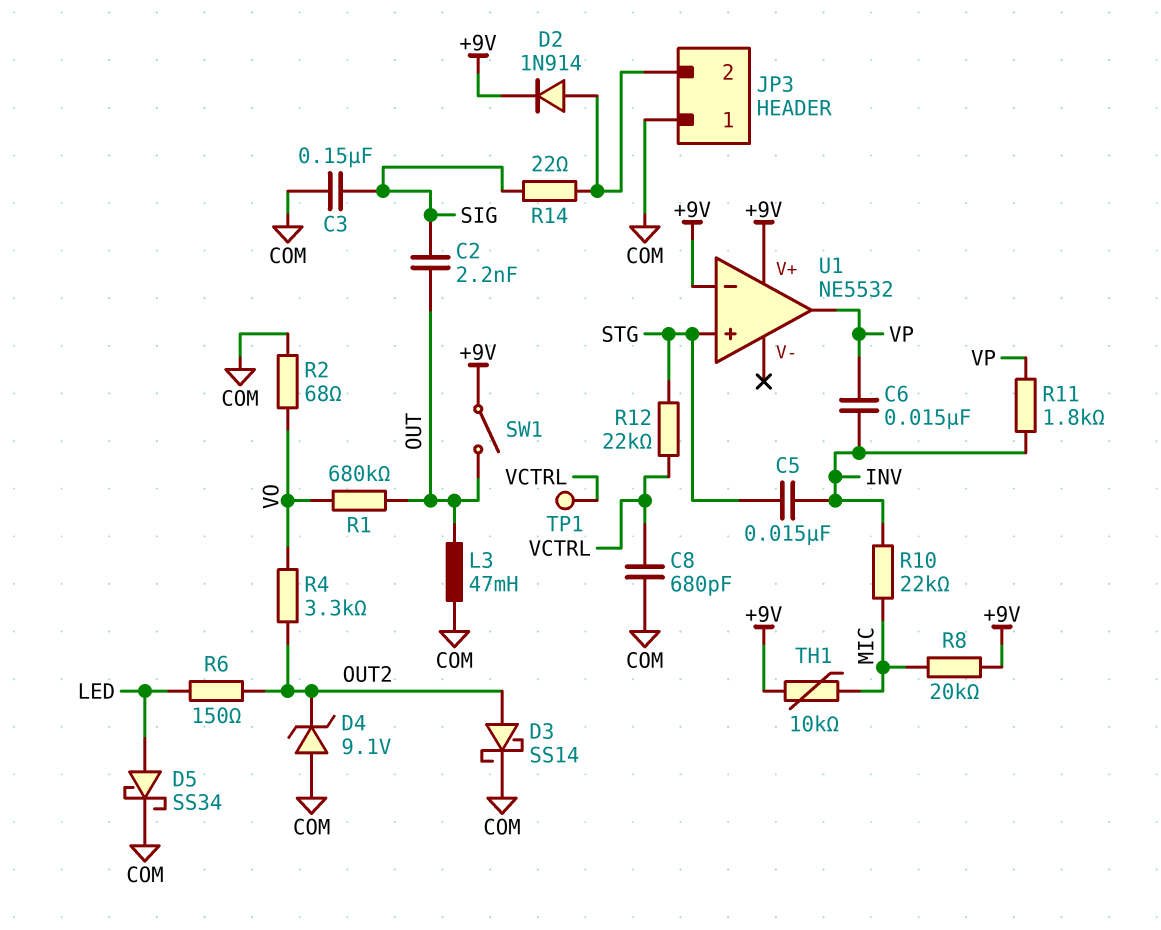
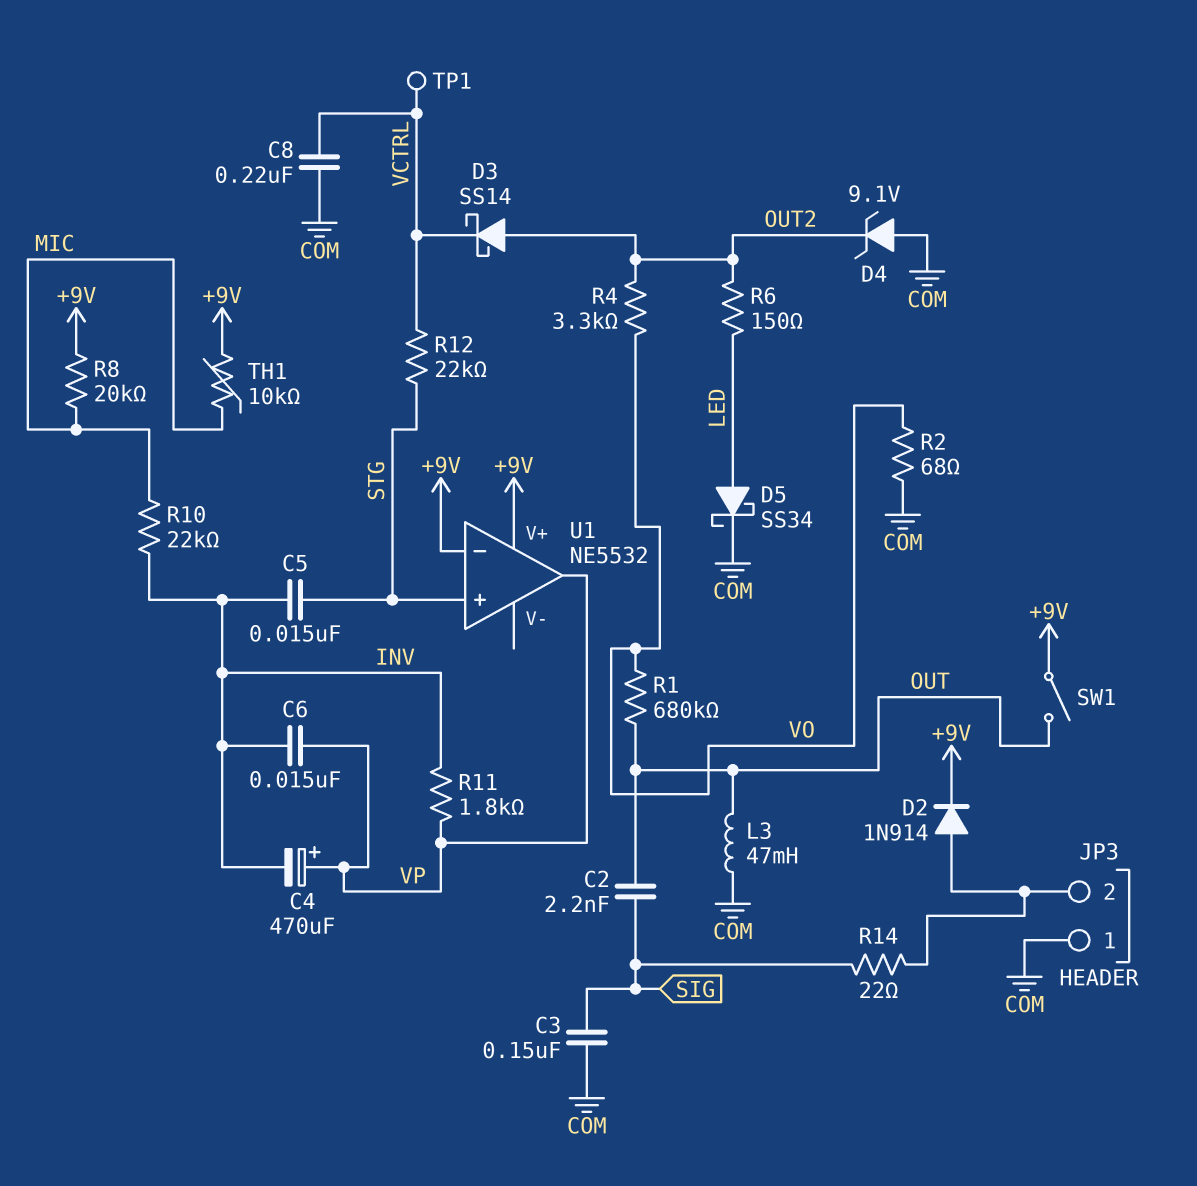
C4: none -> 470uF (plus VP, minus INV)
C8: 680pF (COM, VCTRL) -> 220nF (COM, VCTRL)
D3: schottky SS14 (A OUT2, K COM) -> schottky SS14 (A OUT2, K VCTRL)

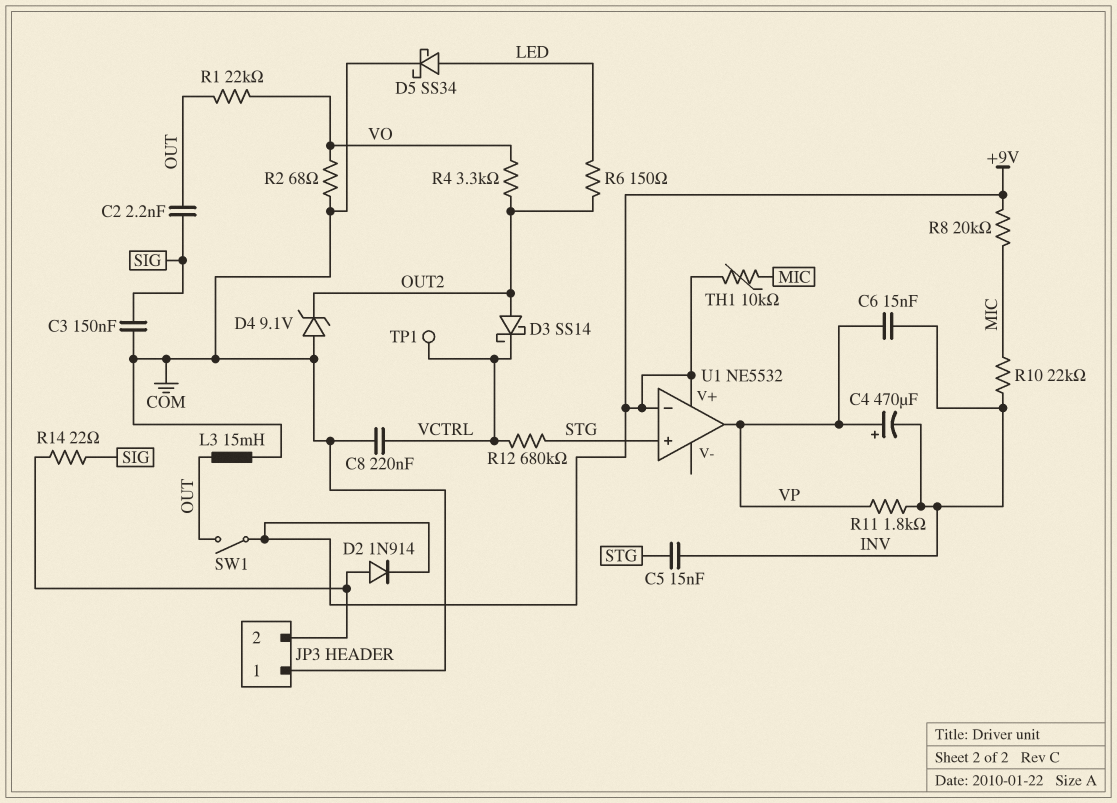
L3: 47mH (COM, OUT) -> 15mH (COM, OUT)
R1: 680k (OUT, VO) -> 22k (OUT, VO)
R12: 22k (STG, VCTRL) -> 680k (STG, VCTRL)

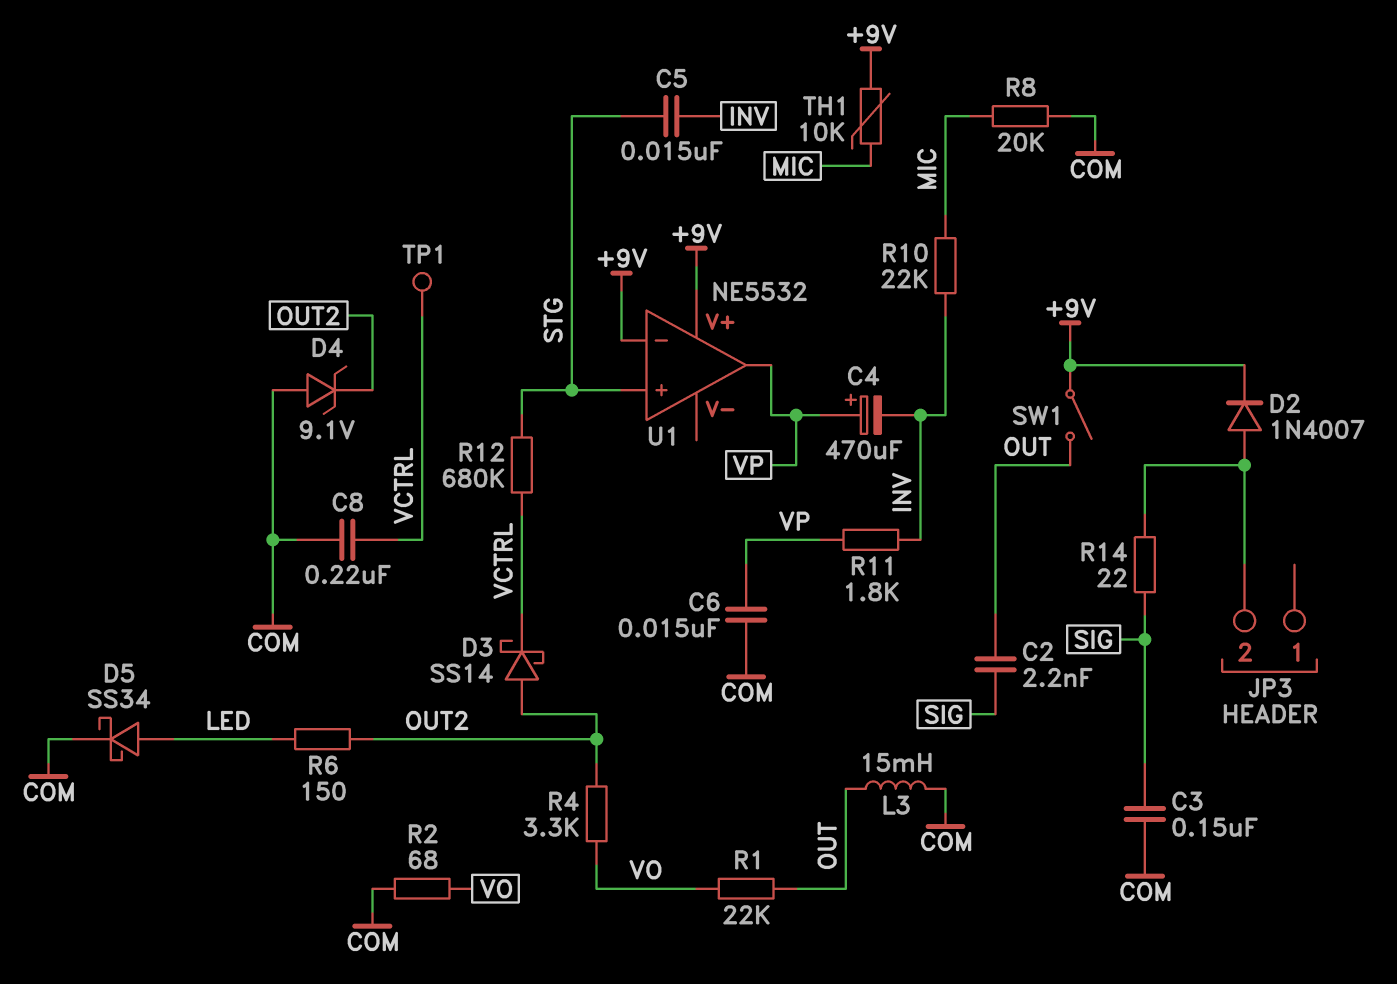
C6: 15nF (INV, VP) -> 15nF (COM, VP)
D2: diode 1N914 (A JP3/2, K +9V) -> diode 1N4007 (A JP3/2, K +9V)
JP3 pin 1: COM -> none
R8: 20k (+9V, MIC) -> 20k (COM, MIC)

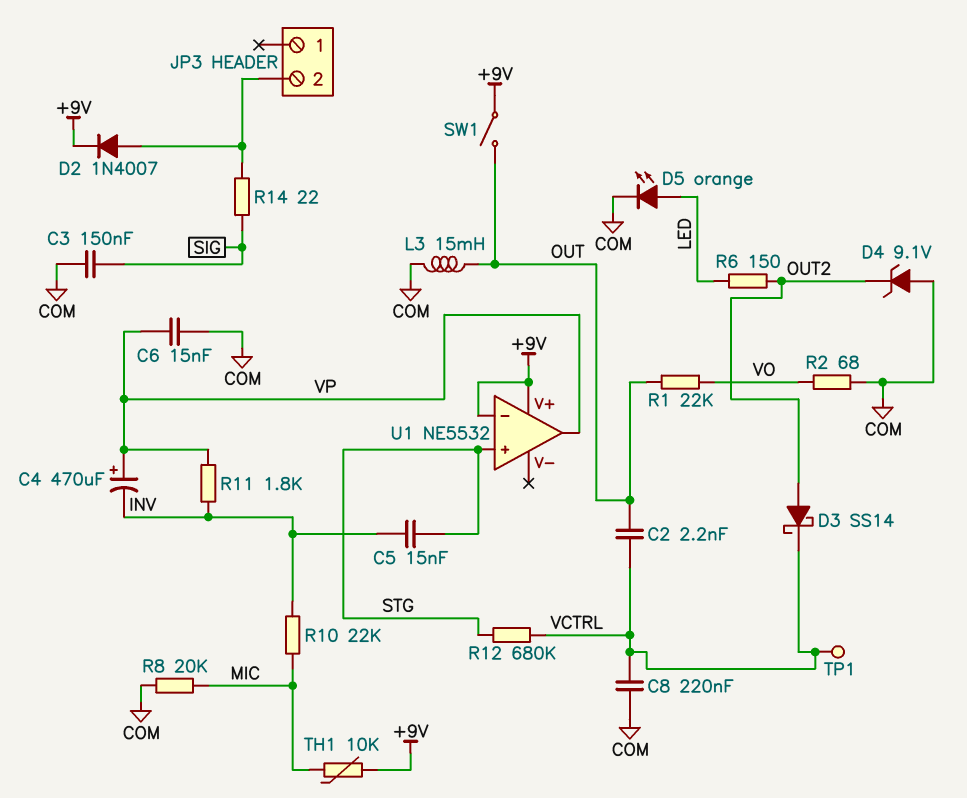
C2: 2.2nF (OUT, SIG) -> 2.2nF (OUT, VCTRL)
D5: schottky SS34 (A LED, K COM) -> LED orange (A LED, K COM)
R4: 3.3k (OUT2, VO) -> none

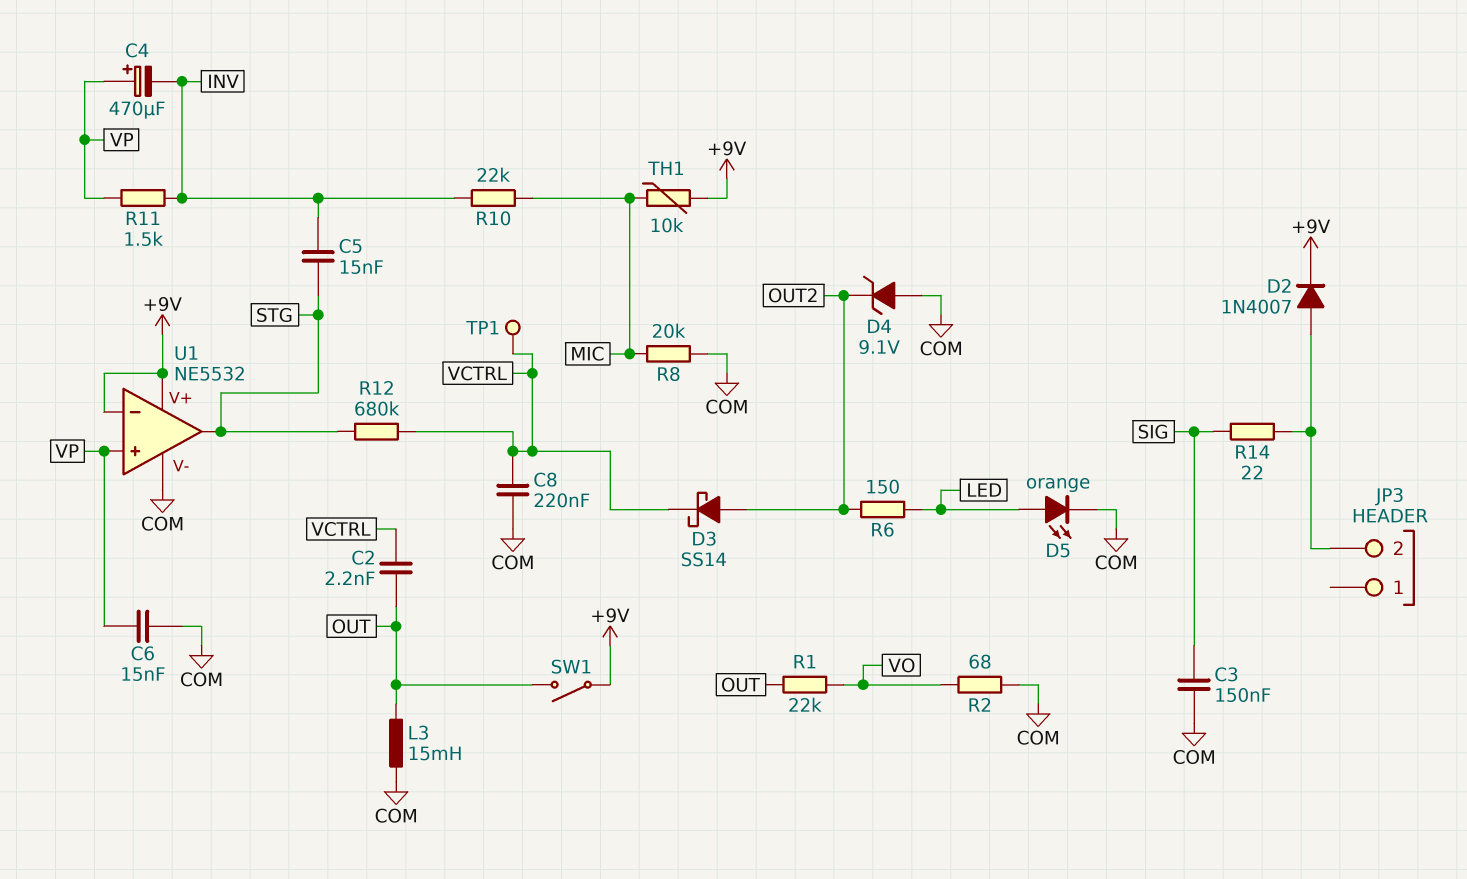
R11: 1.8k (INV, VP) -> 1.5k (INV, VP)
U1 pin V-: none -> COM
U1 pin in+: STG -> VP
U1 pin out: VP -> STG

